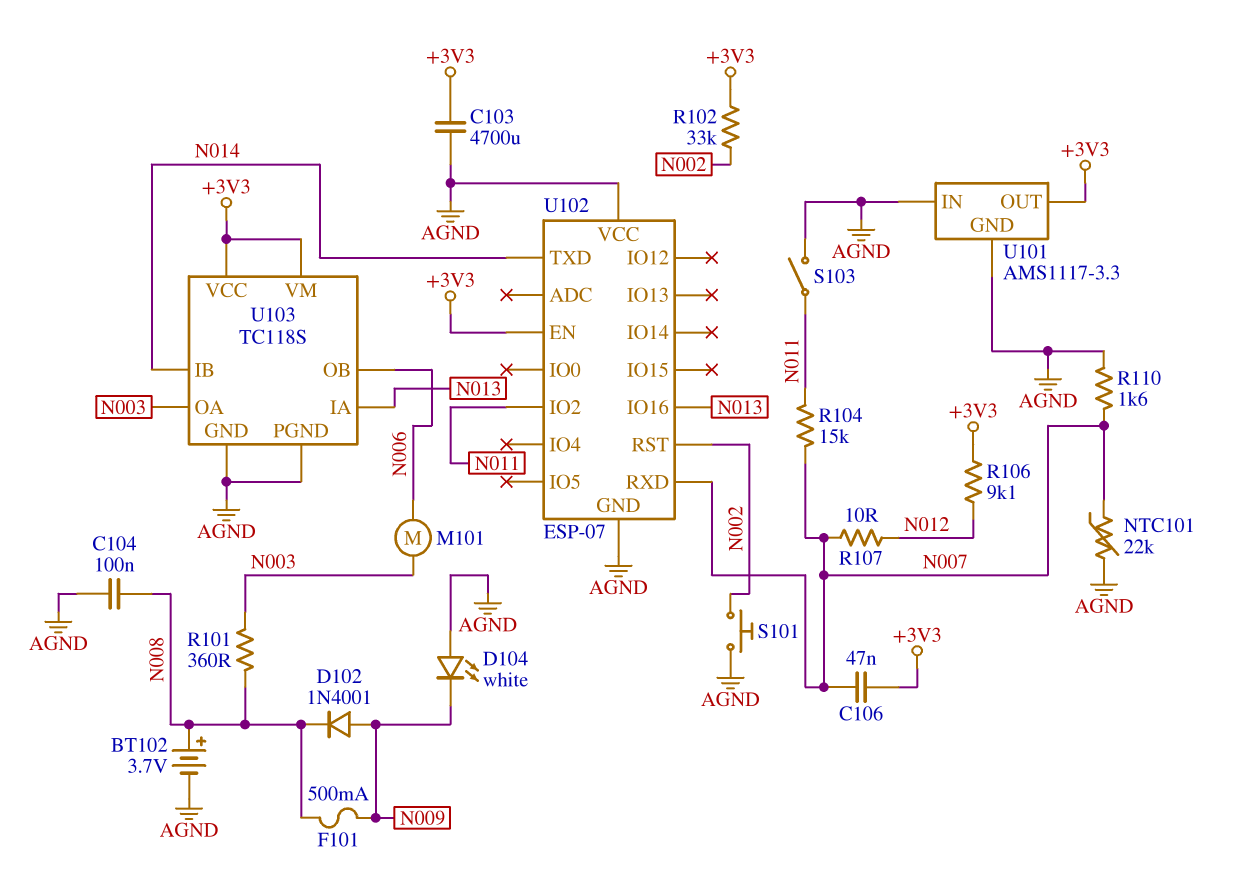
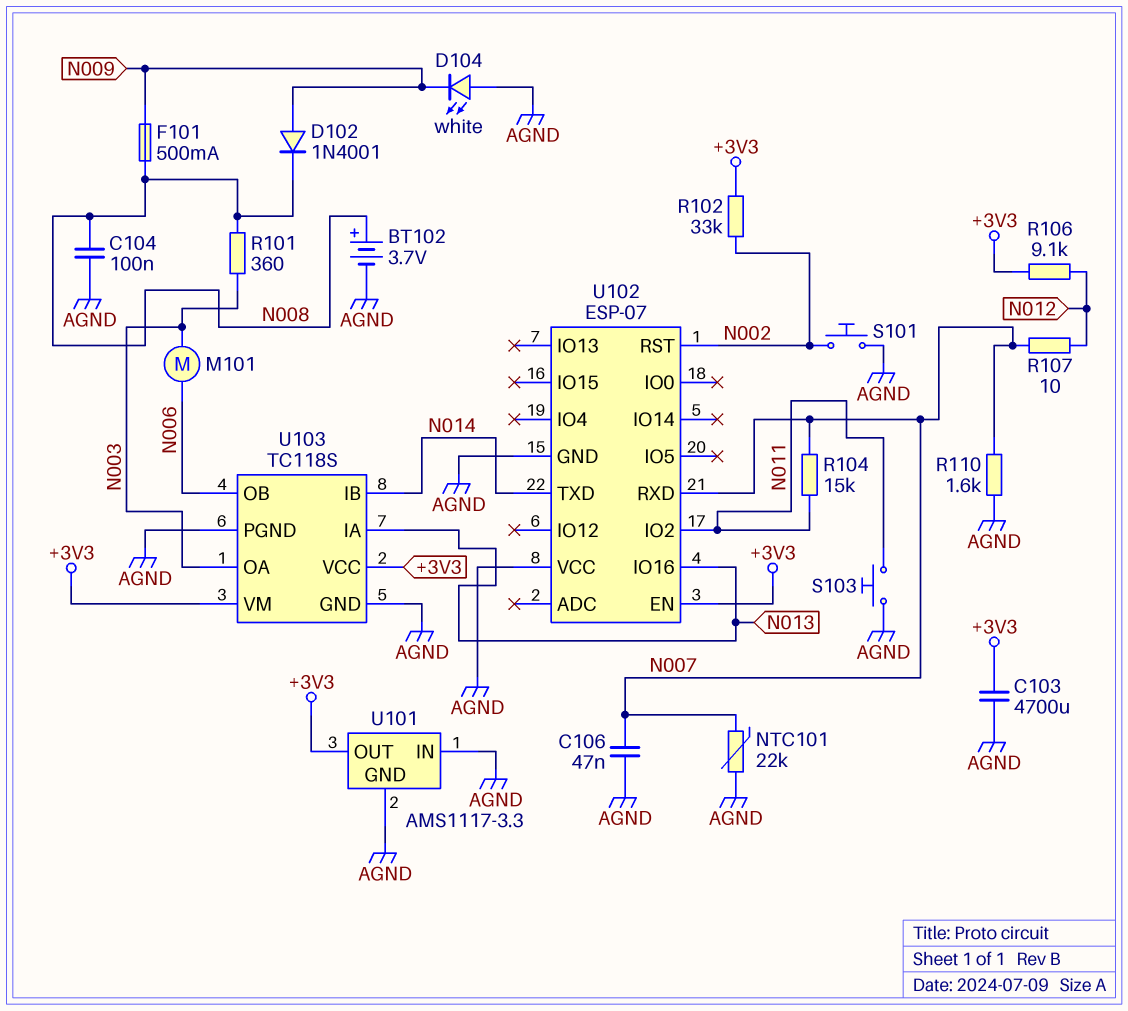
C106: 47nF (+3V3, N007) -> 47nF (AGND, N007)
S103: switch (AGND, N011) -> button (AGND, N011)

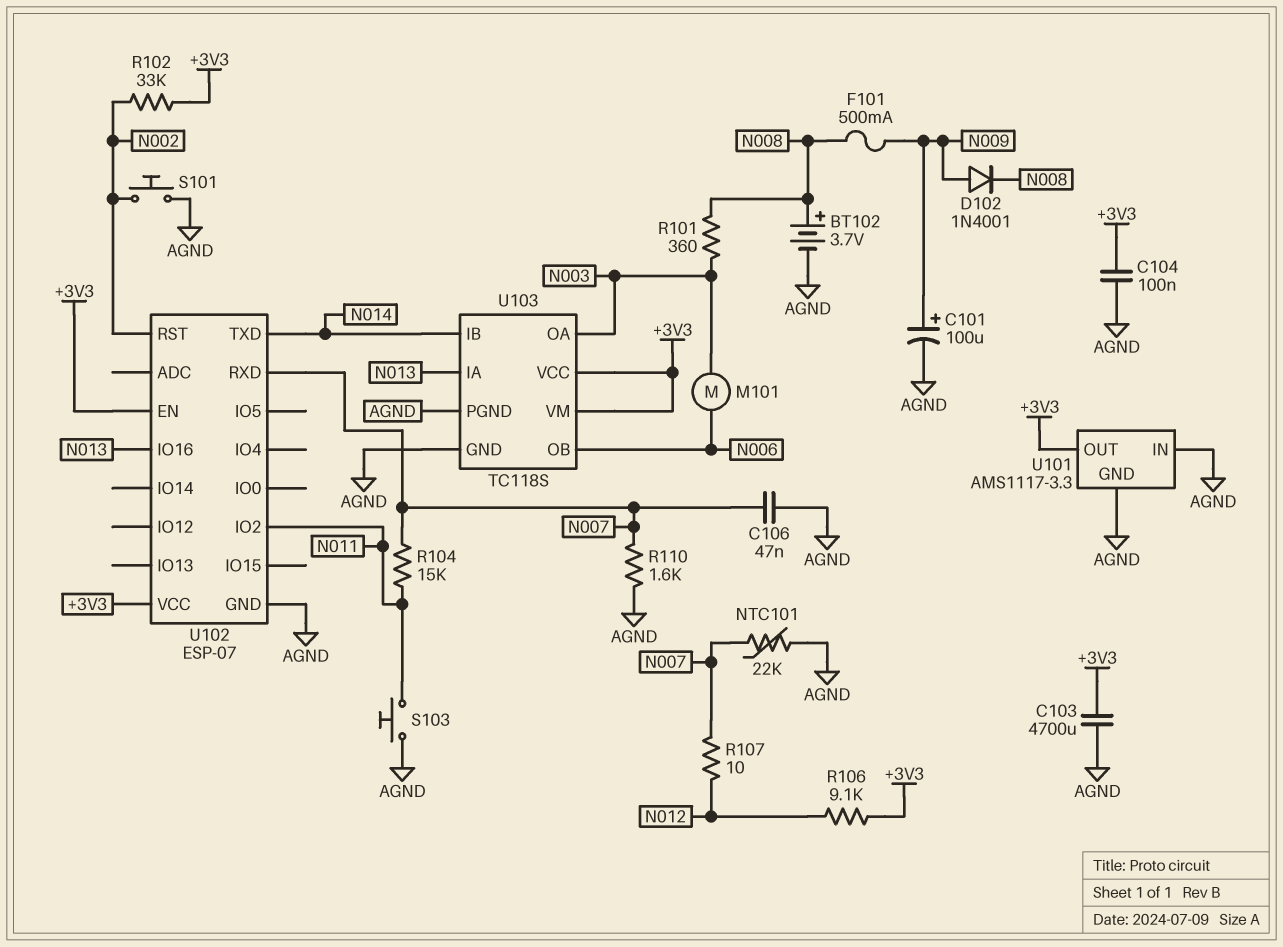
C101: none -> 100uF (plus N009, minus AGND)
C104: 100nF (AGND, N008) -> 100nF (+3V3, AGND)
D104: LED white (A AGND, K N009) -> none
U102 pin VCC: AGND -> +3V3

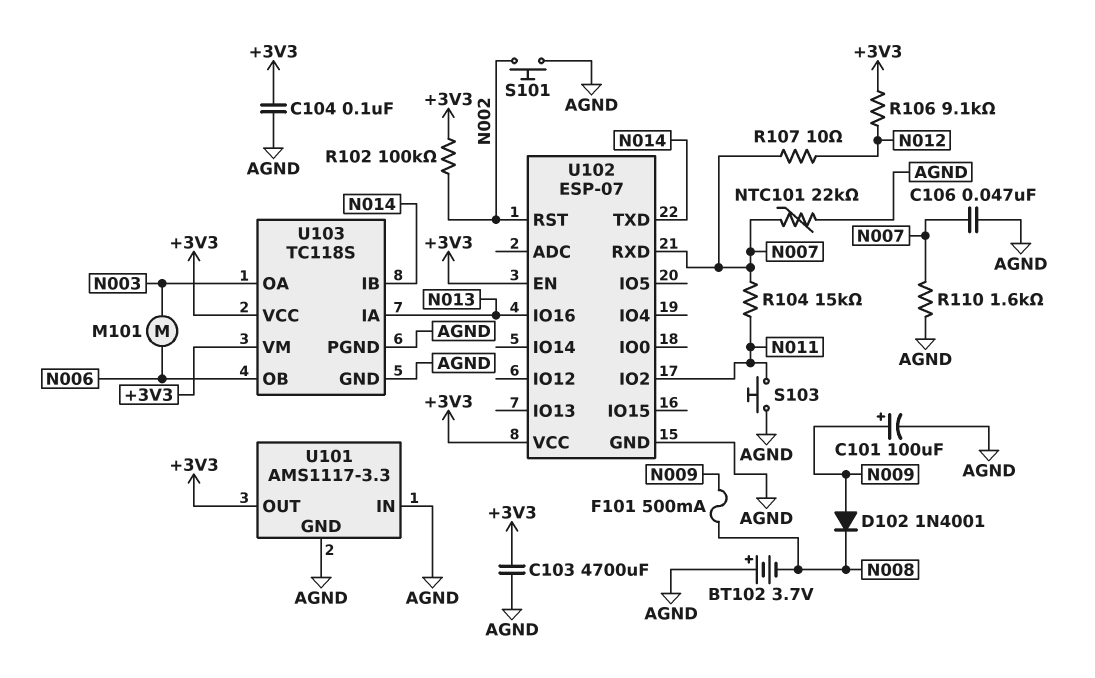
BT102: 3.7V (plus N008, minus AGND) -> 3.7V (plus AGND, minus N008)
R101: 360 (N003, N008) -> none
R102: 33k (+3V3, N002) -> 100k (+3V3, N002)

